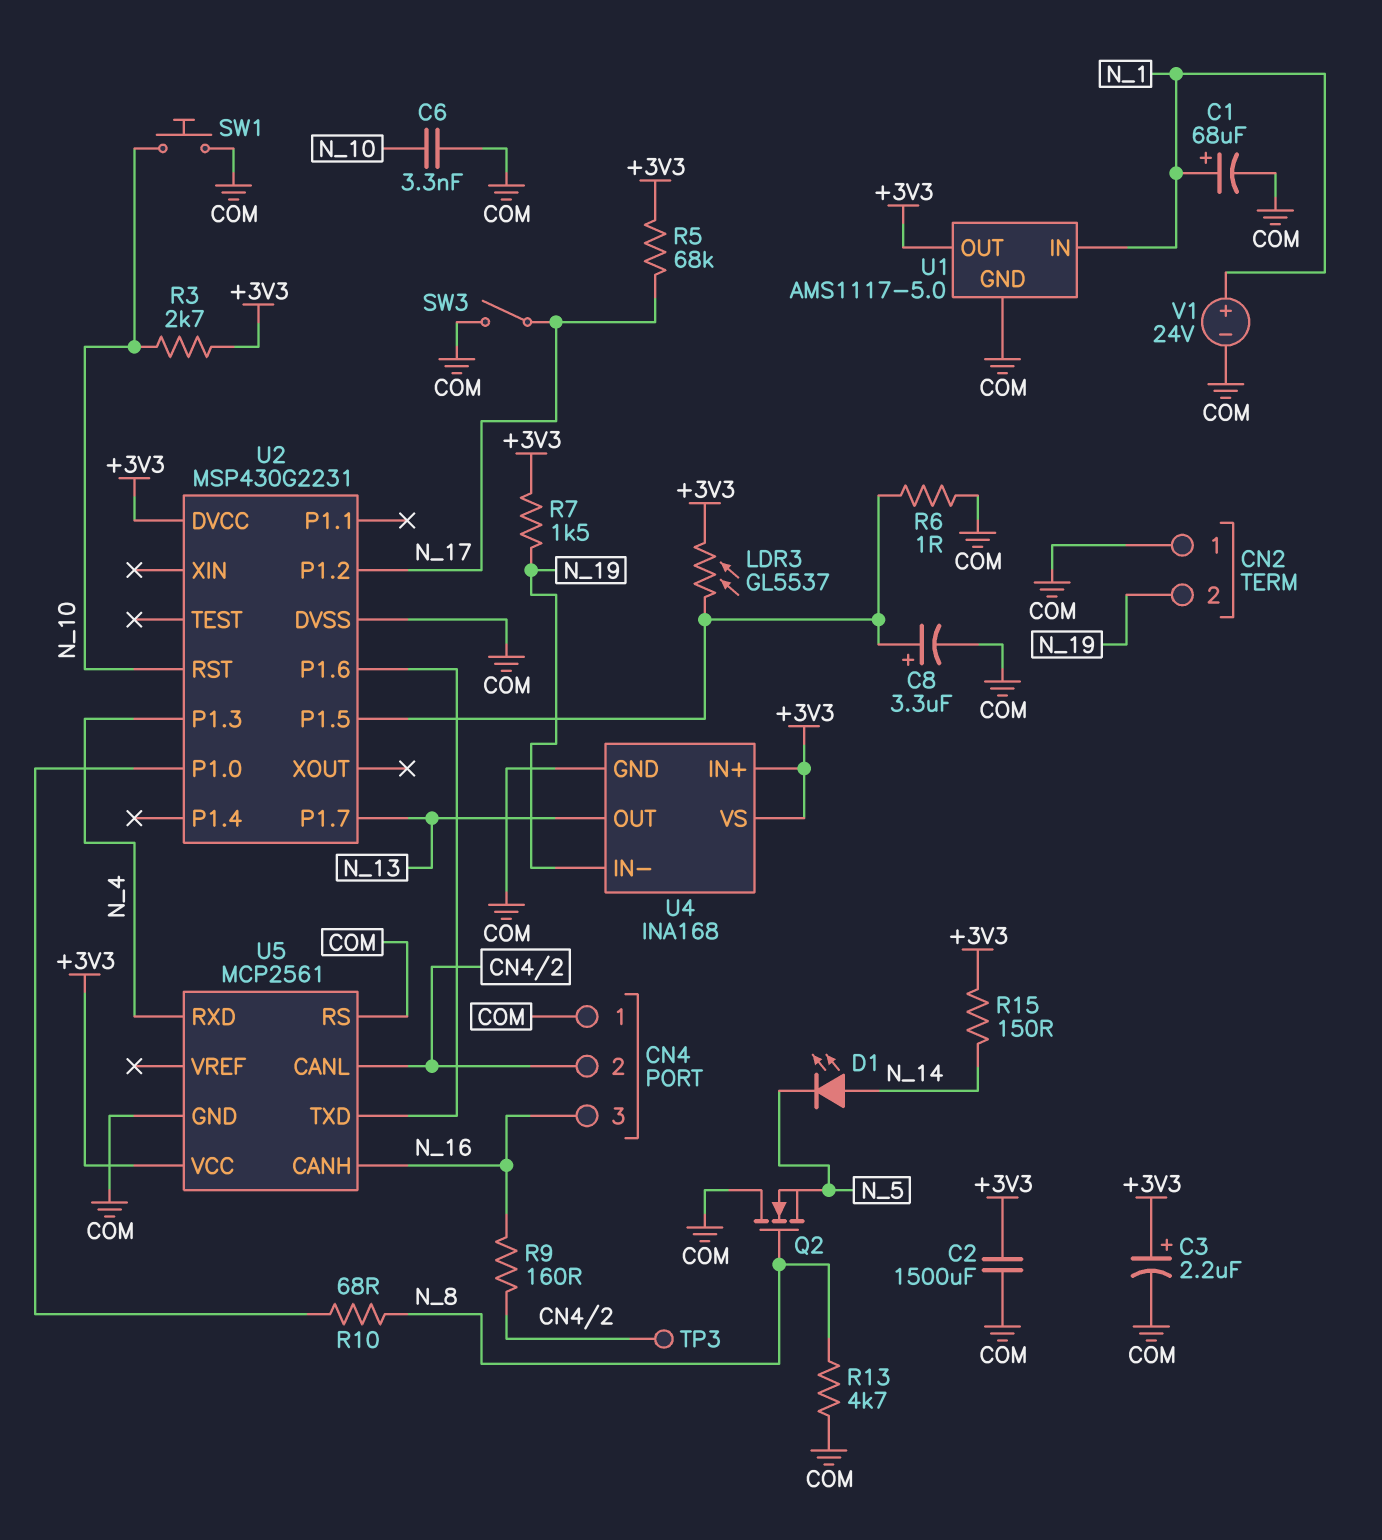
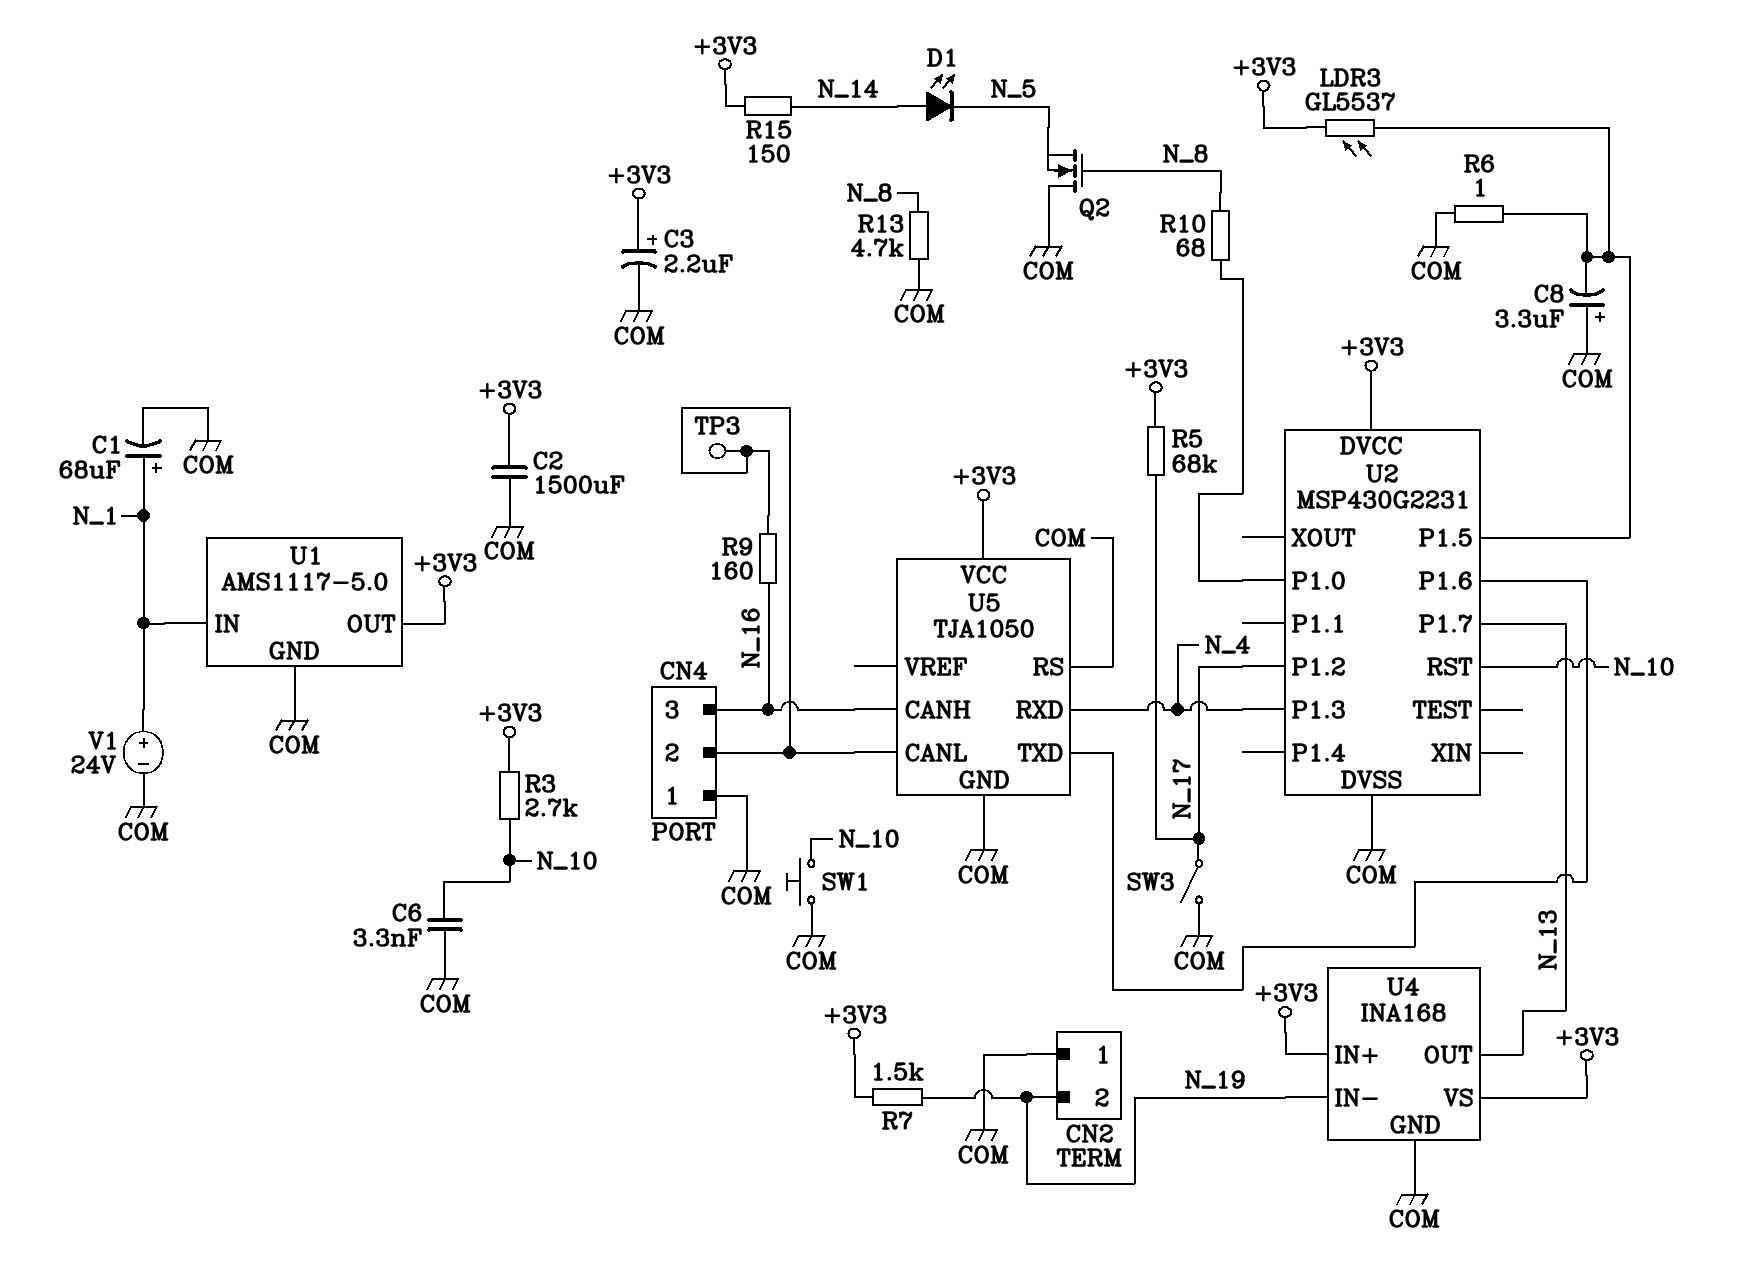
C8: 3.3uF (plus U2/P1.5, minus COM) -> 3.3uF (plus COM, minus U2/P1.5)
U5: MCP2561 -> TJA1050

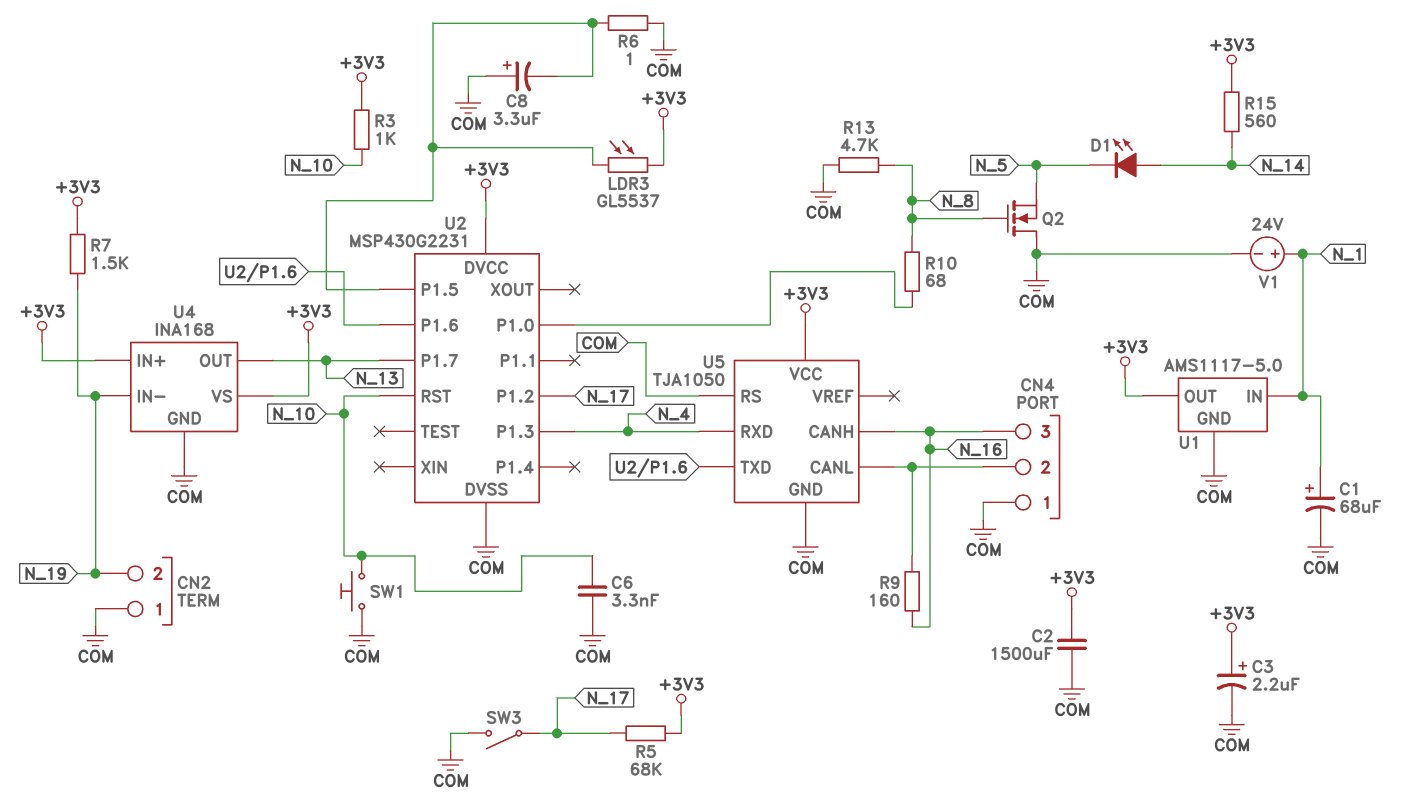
R3: 2.7k (+3V3, N_10) -> 1k (+3V3, N_10)
R15: 150 (+3V3, N_14) -> 560 (+3V3, N_14)
TP3: test point (CN4/2) -> none

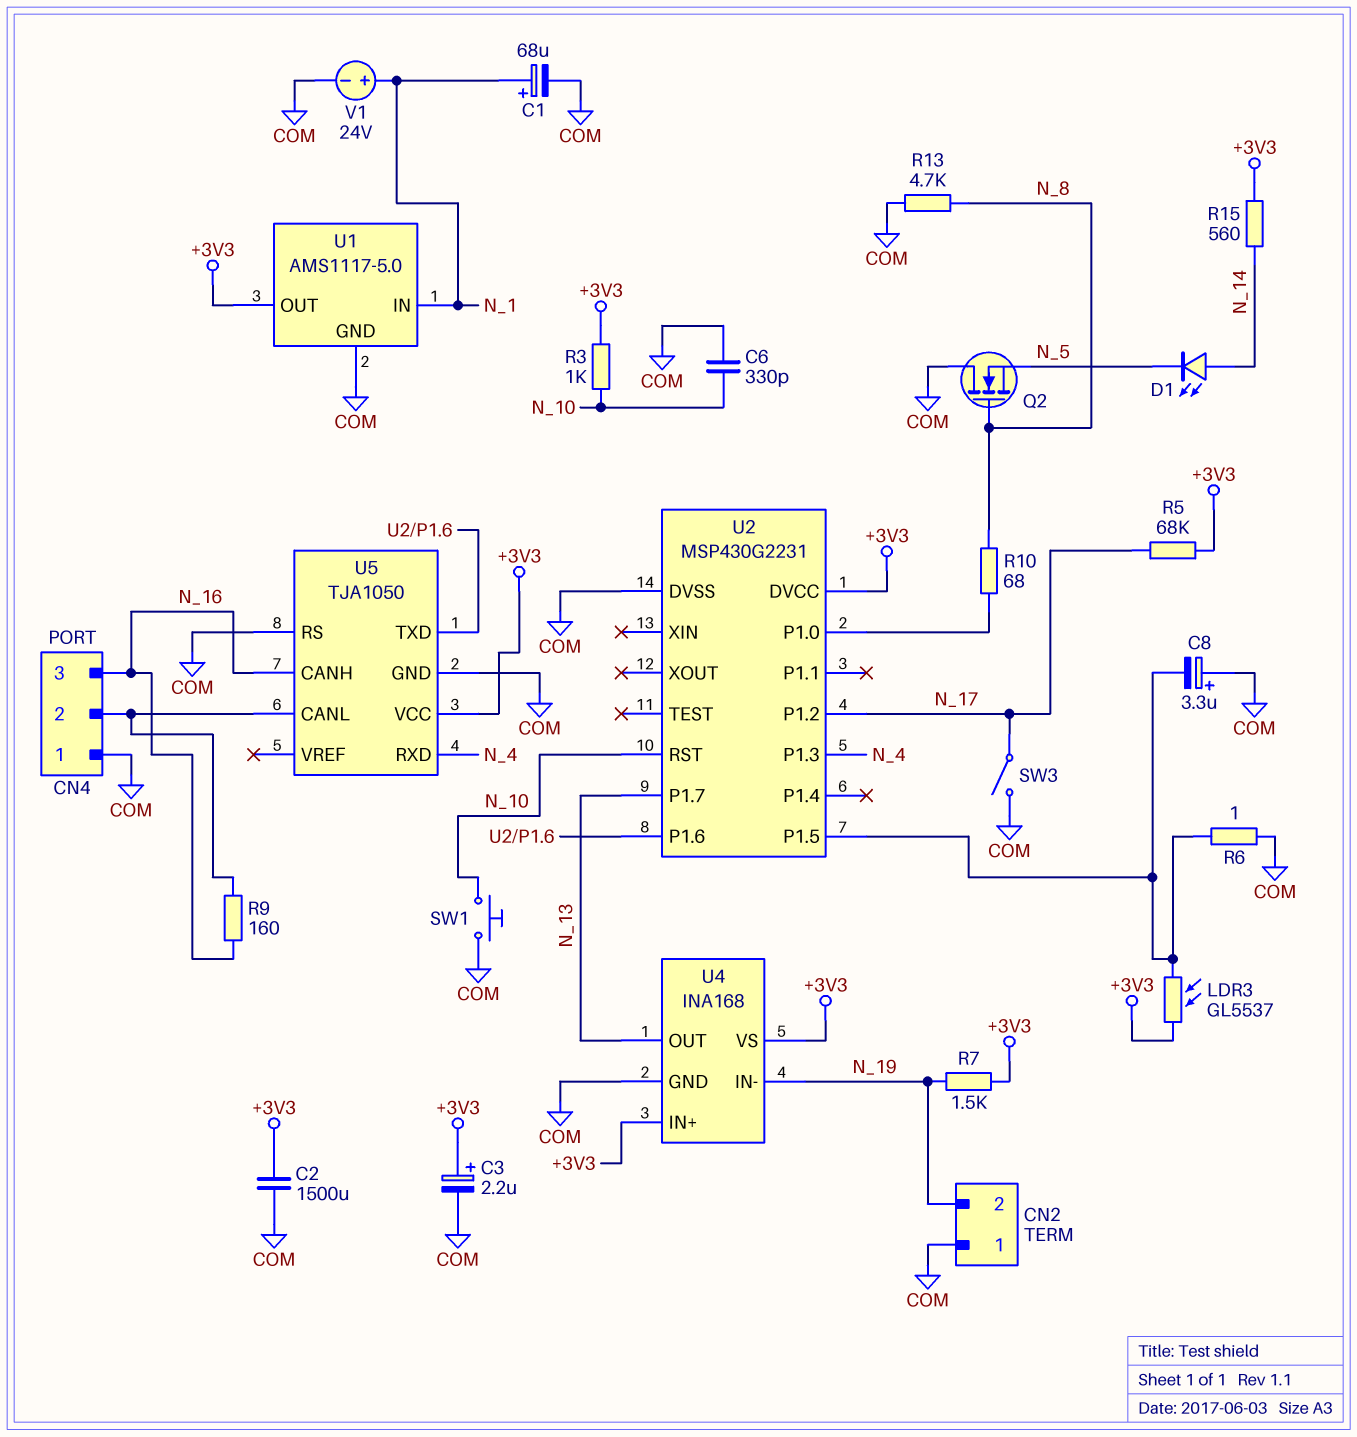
C6: 3.3nF (COM, N_10) -> 330pF (COM, N_10)

